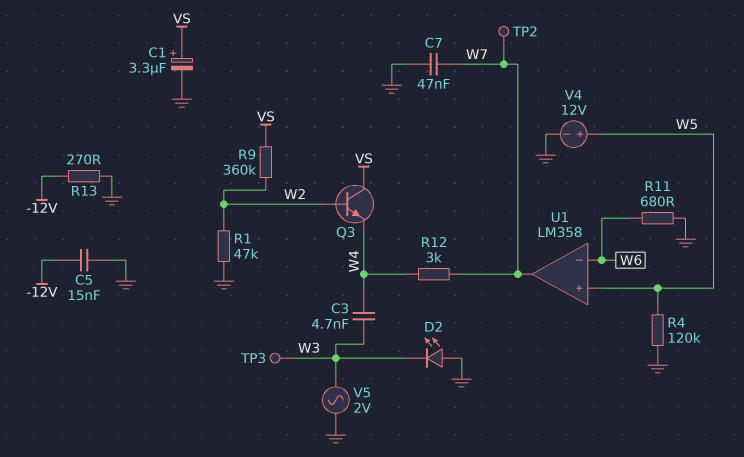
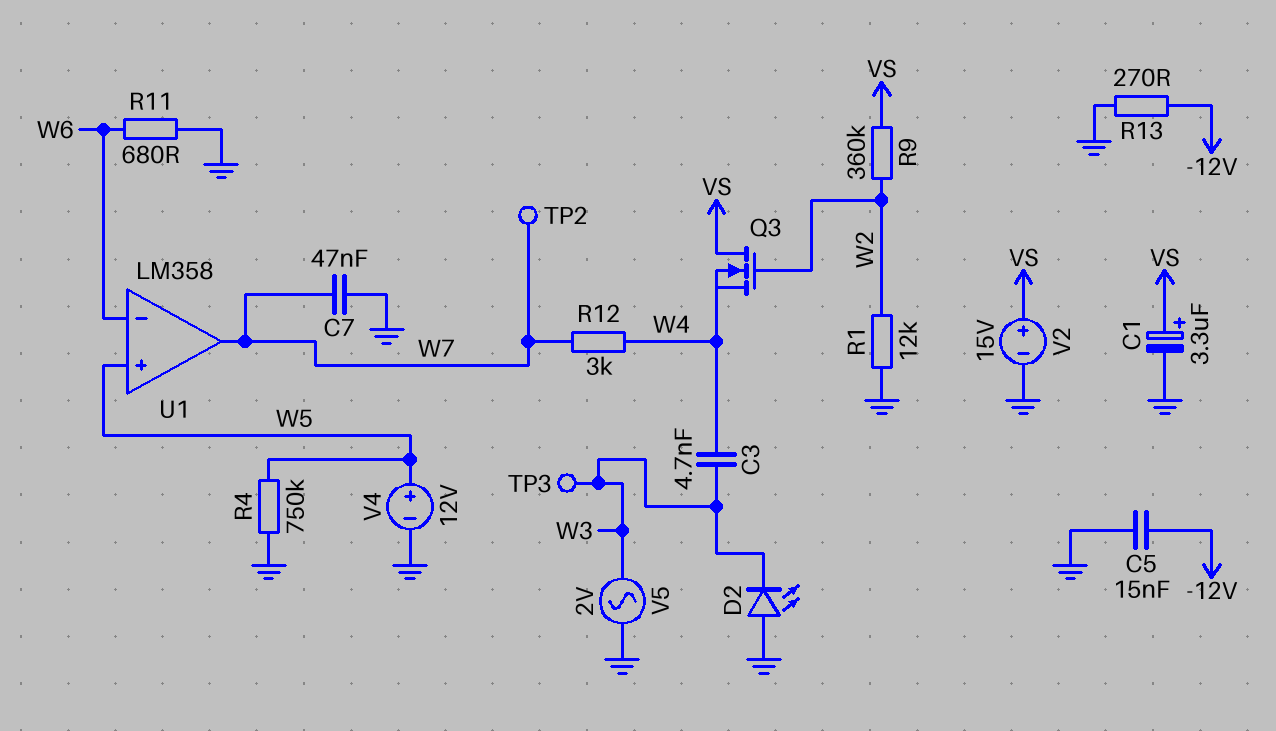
Q3: NPN (B W2, C VS, E W4) -> NMOS (G W2, D VS, S W4)
R1: 47k (GND, W2) -> 12k (GND, W2)
R4: 120k (GND, W5) -> 750k (GND, W5)
V2: none -> 15V (plus VS, minus GND)

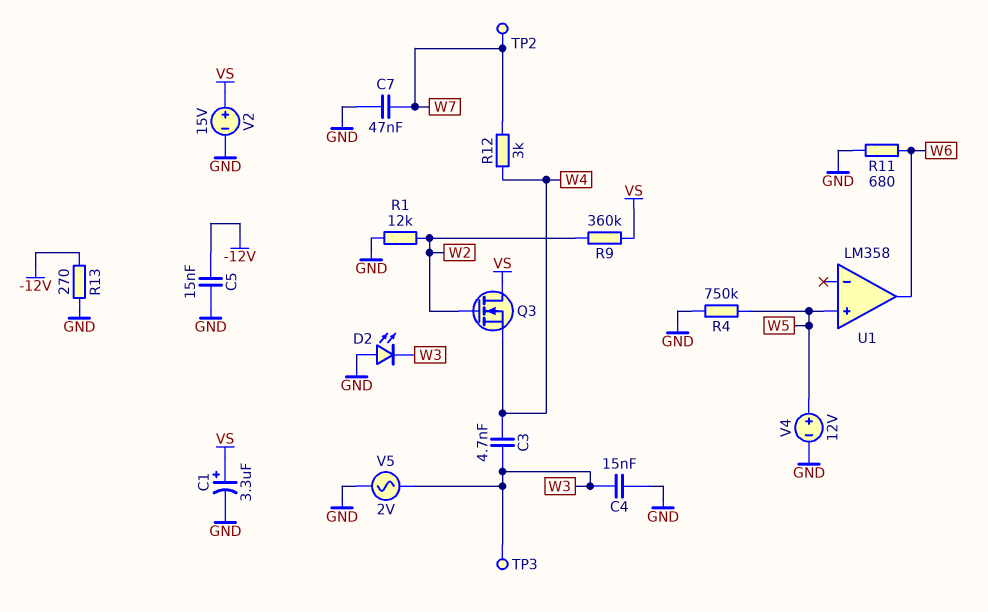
C4: none -> 15nF (GND, W3)
U1 pin in-: W6 -> none
U1 pin out: W7 -> W6

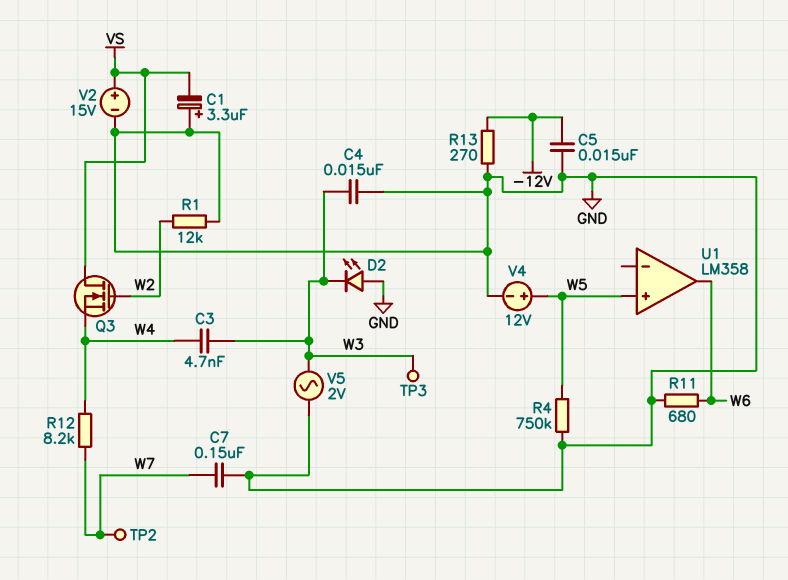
C1: 3.3uF (plus VS, minus GND) -> 3.3uF (plus GND, minus VS)
C7: 47nF (GND, W7) -> 150nF (GND, W7)
R9: 360k (VS, W2) -> none
R12: 3k (W4, W7) -> 8.2k (W4, W7)

